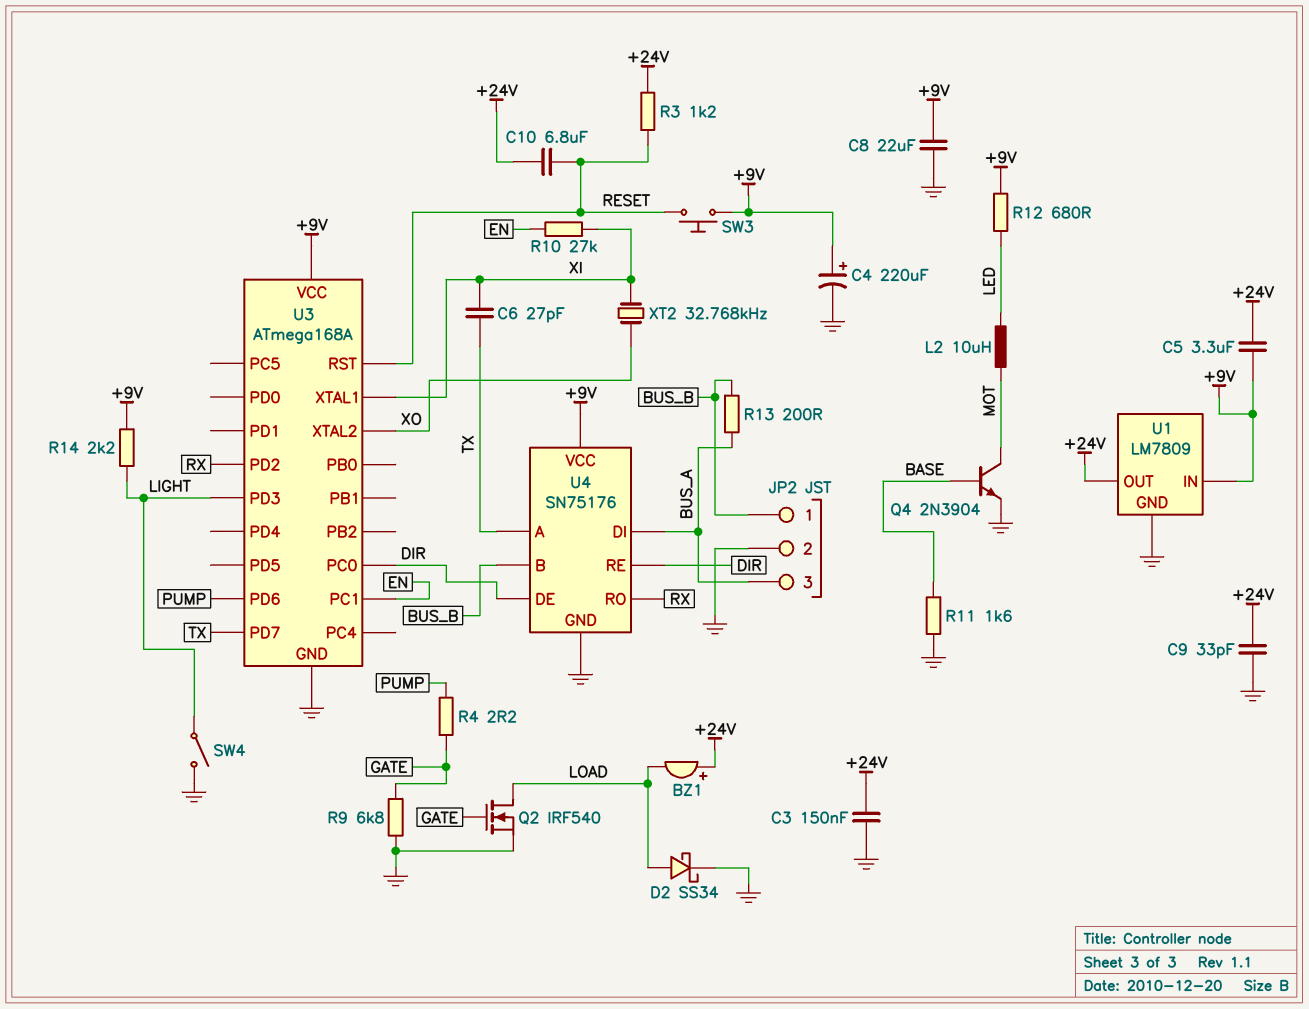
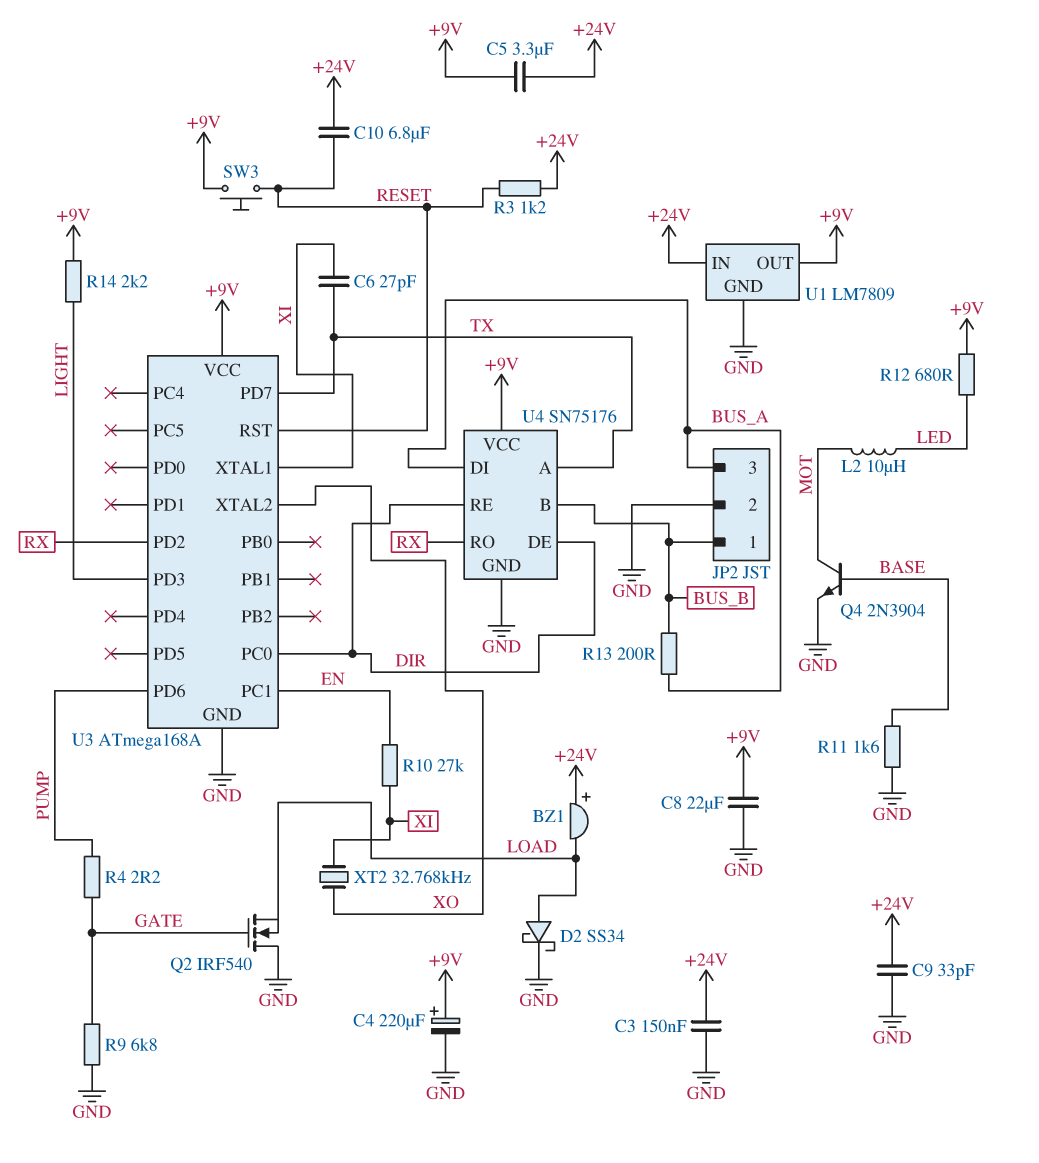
Q2: NMOS IRF540 (G GATE, D LOAD, S GND) -> NMOS IRF540 (G GATE, D GND, S LOAD)
SW4: switch (GND, LIGHT) -> none
U1 pin IN: +9V -> +24V
U1 pin OUT: +24V -> +9V

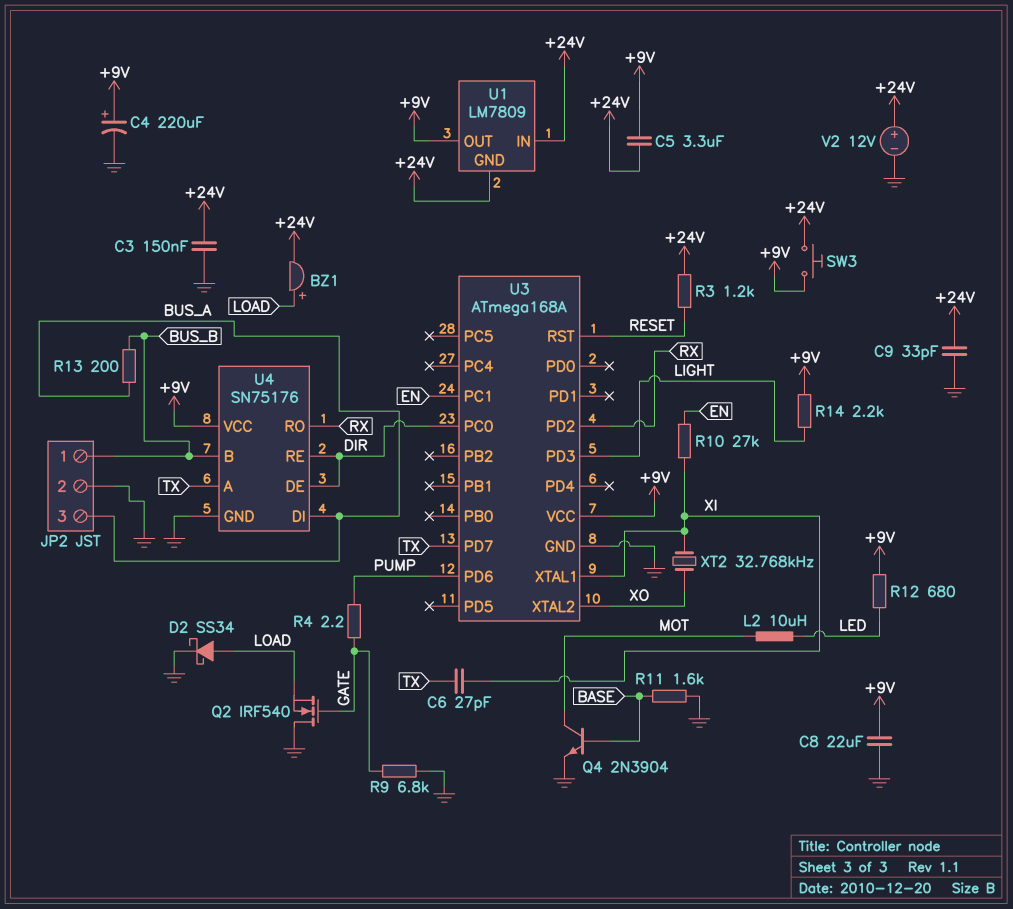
BZ1: buzzer (plus +24V, minus LOAD) -> buzzer (plus LOAD, minus +24V)
C10: 6.8uF (+24V, RESET) -> none
SW3: button (+9V, RESET) -> button (+9V, +24V)
U1 pin GND: GND -> +24V
V2: none -> 12V (plus +24V, minus GND)

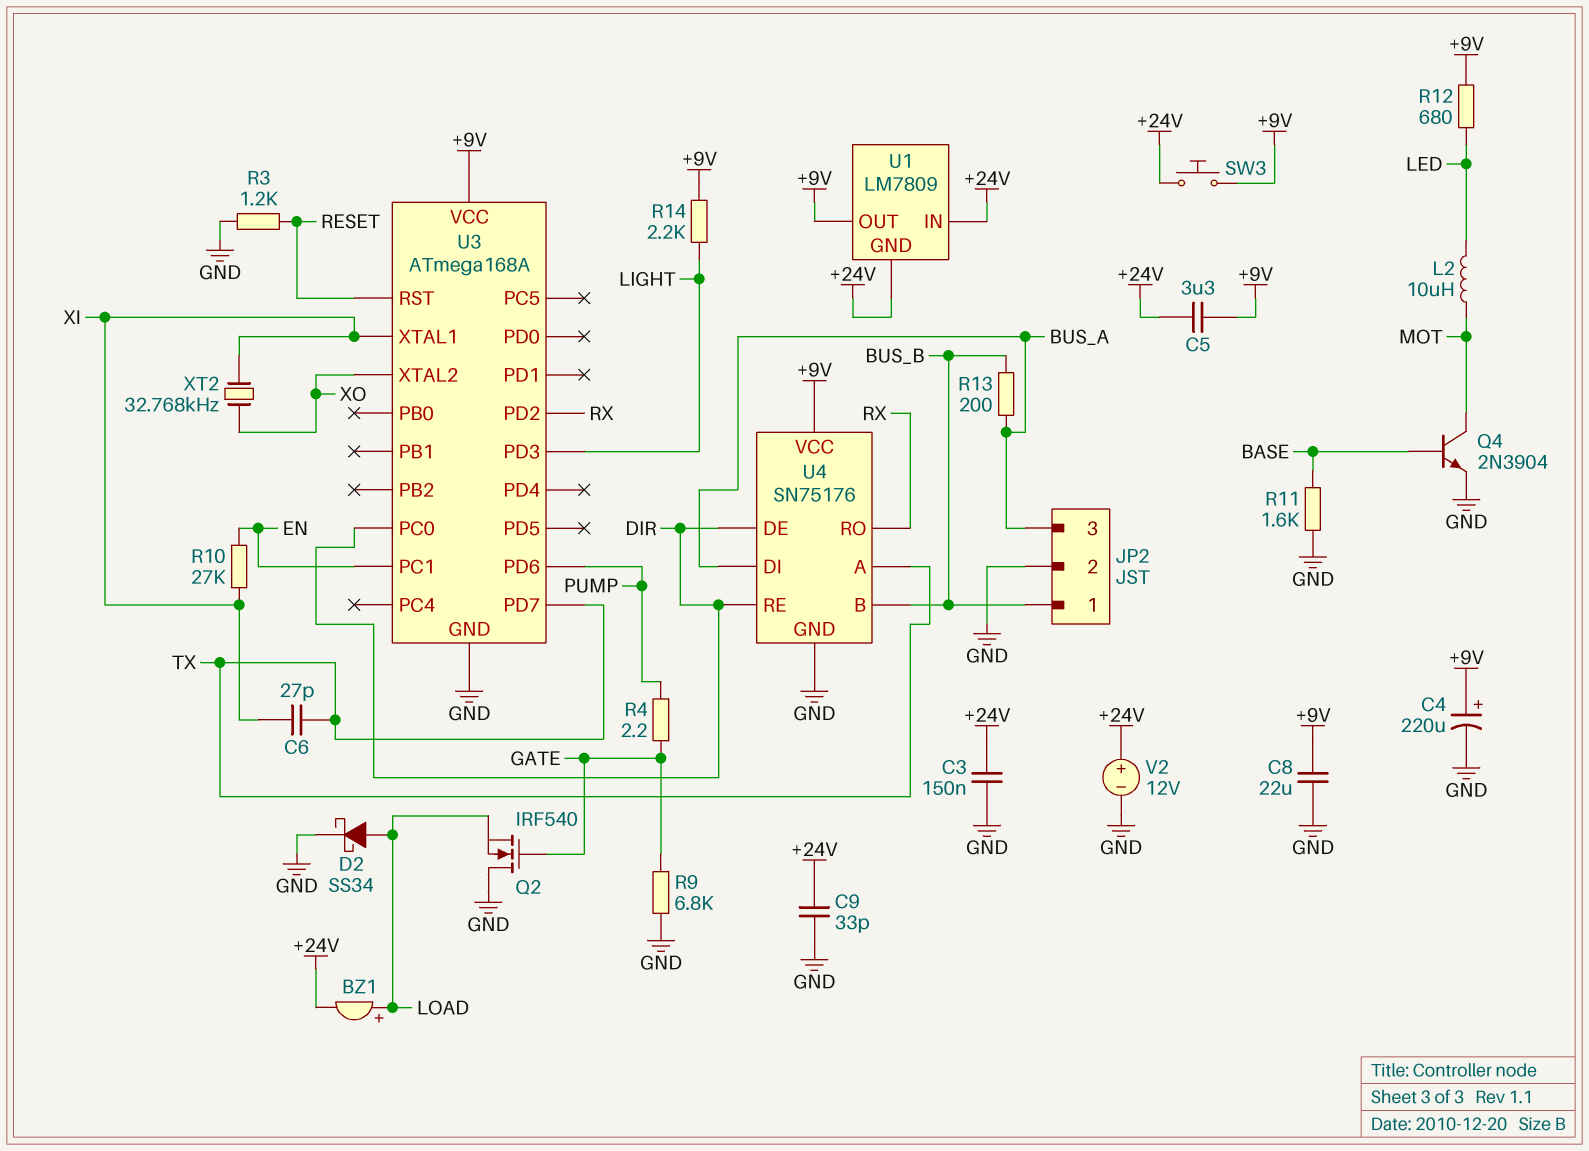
R3: 1.2k (+24V, RESET) -> 1.2k (GND, RESET)

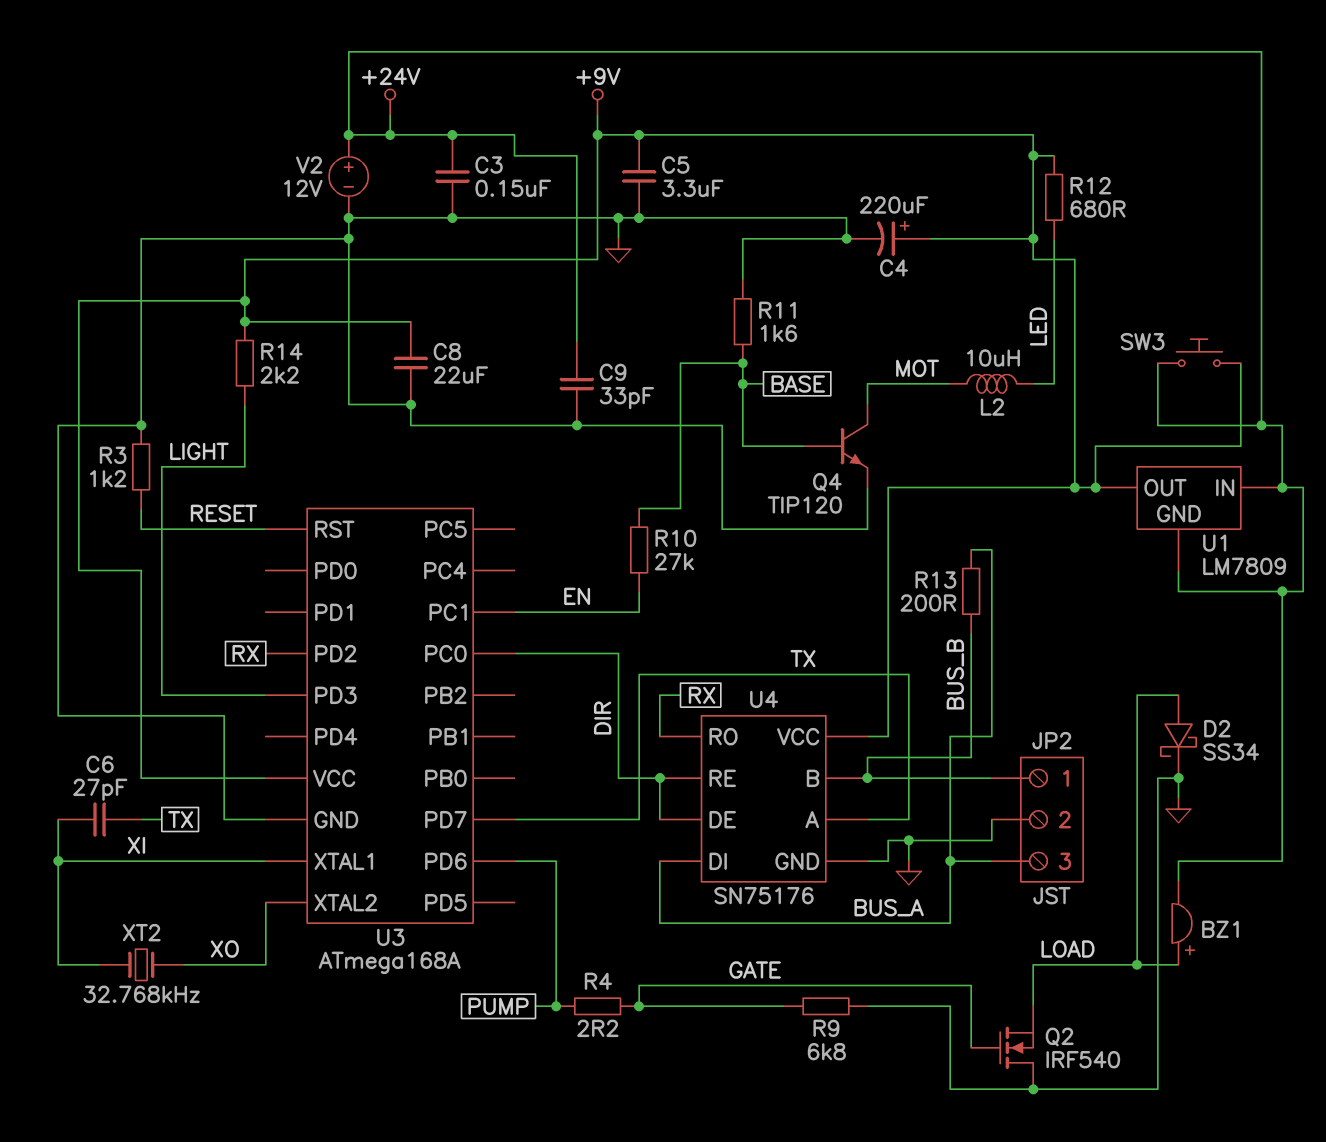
C5: 3.3uF (+9V, +24V) -> 3.3uF (+9V, GND)
Q4: NPN 2N3904 (B BASE, C MOT, E GND) -> NPN TIP120 (B BASE, C MOT, E GND)
R10: 27k (EN, XI) -> 27k (BASE, EN)

